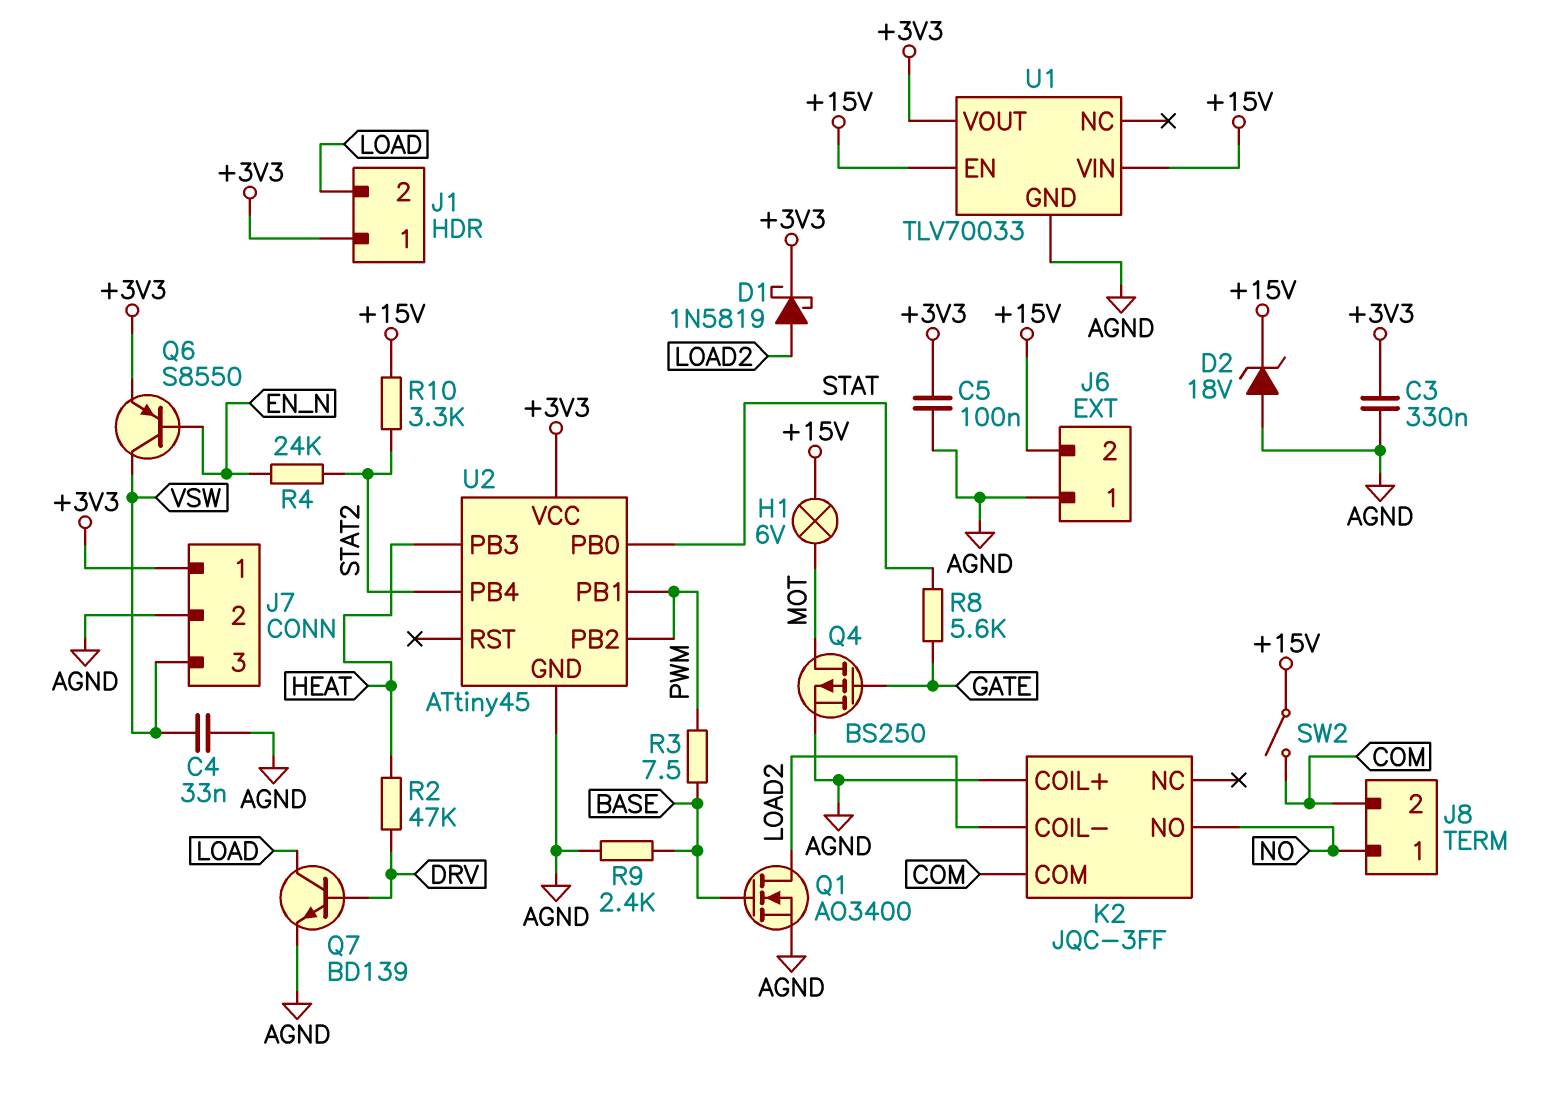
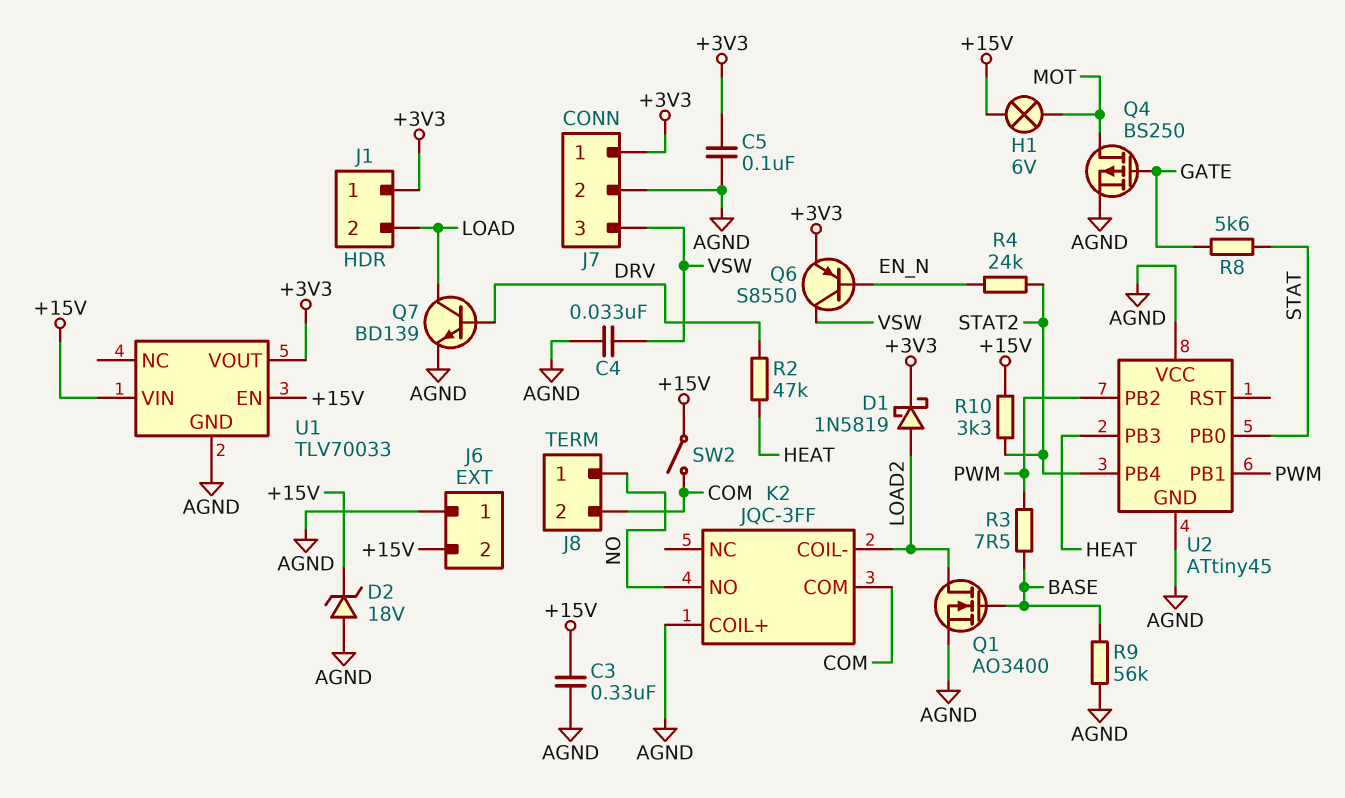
C3: 330nF (+3V3, AGND) -> 330nF (+15V, AGND)
R9: 2.4k (AGND, BASE) -> 56k (AGND, BASE)
U2 pin VCC: +3V3 -> AGND

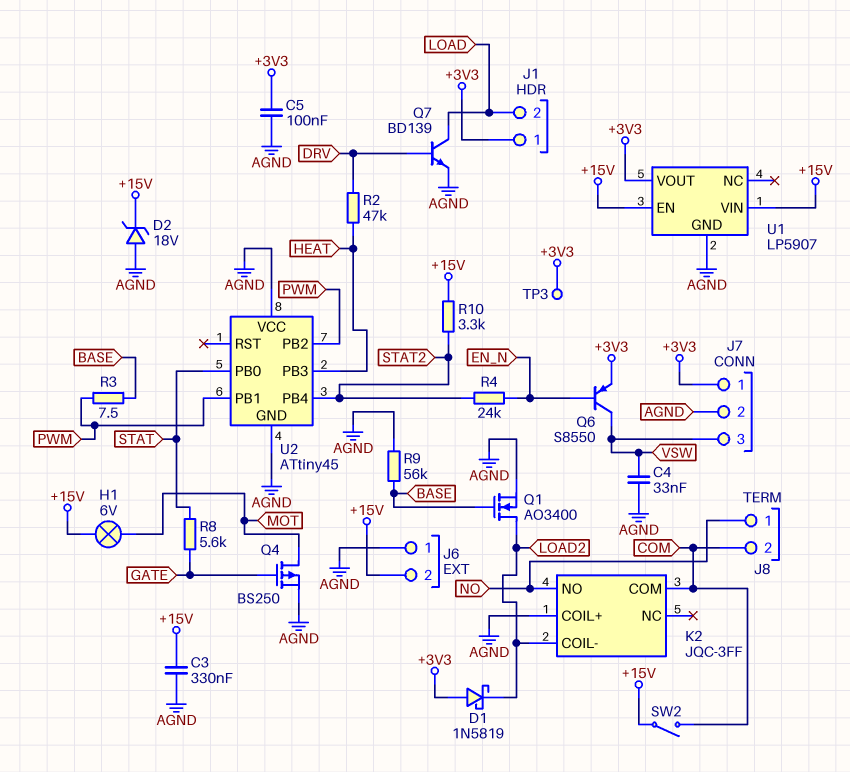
D1: schottky 1N5819 (A LOAD2, K +3V3) -> schottky 1N5819 (A +3V3, K LOAD2)
TP3: none -> test point (+3V3)
U1: TLV70033 -> LP5907

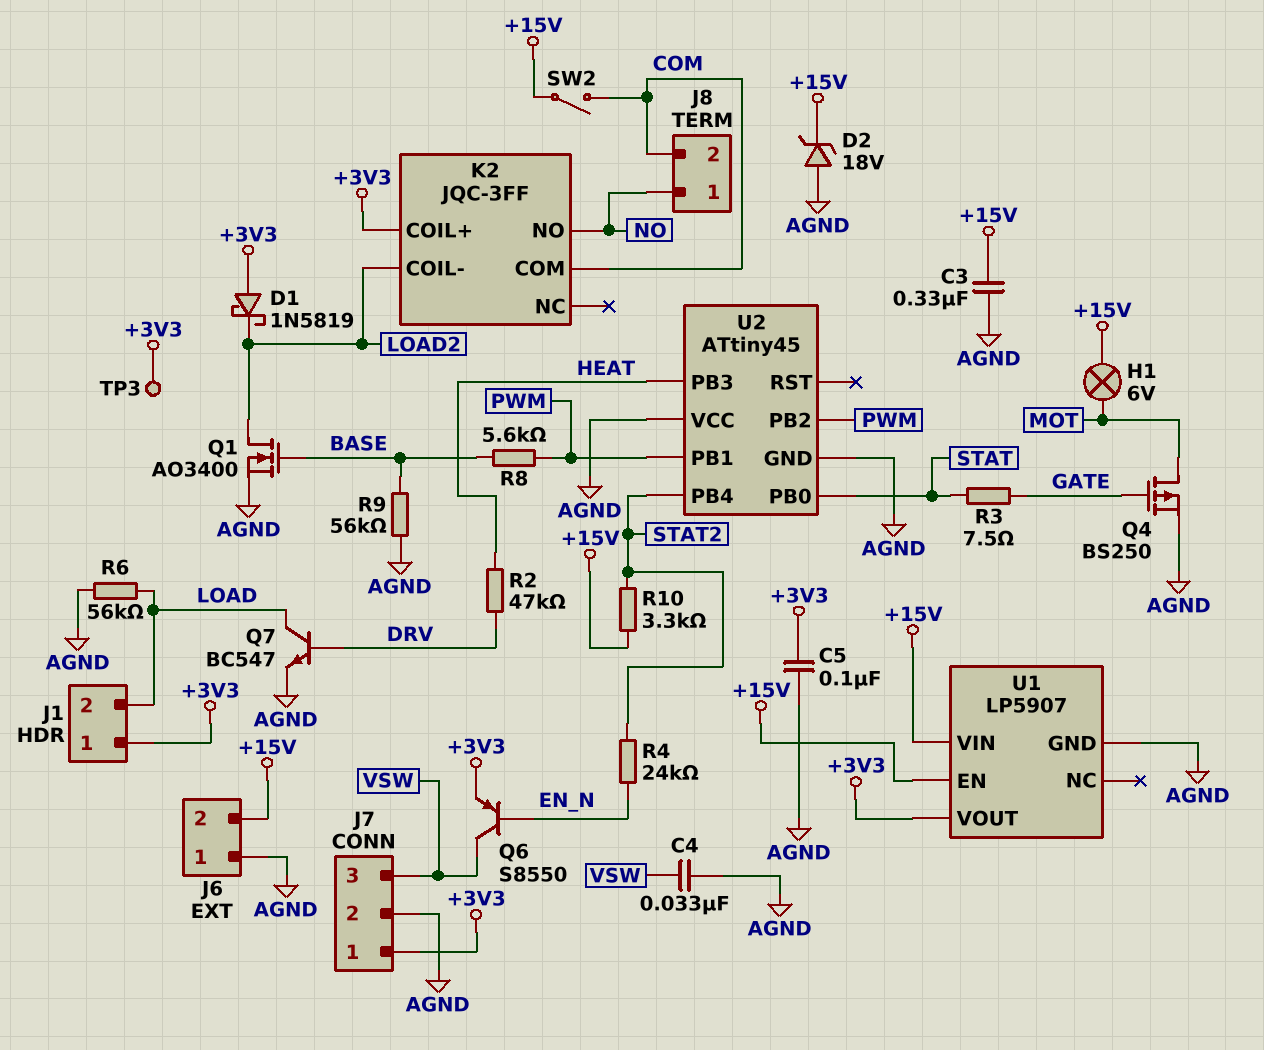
K2 pin COIL+: AGND -> +3V3
Q7: NPN BD139 (B DRV, C LOAD, E AGND) -> NPN BC547 (B DRV, C LOAD, E AGND)
R3: 7.5 (BASE, PWM) -> 7.5 (GATE, STAT)
R6: none -> 56k (AGND, LOAD)
R8: 5.6k (GATE, STAT) -> 5.6k (BASE, PWM)

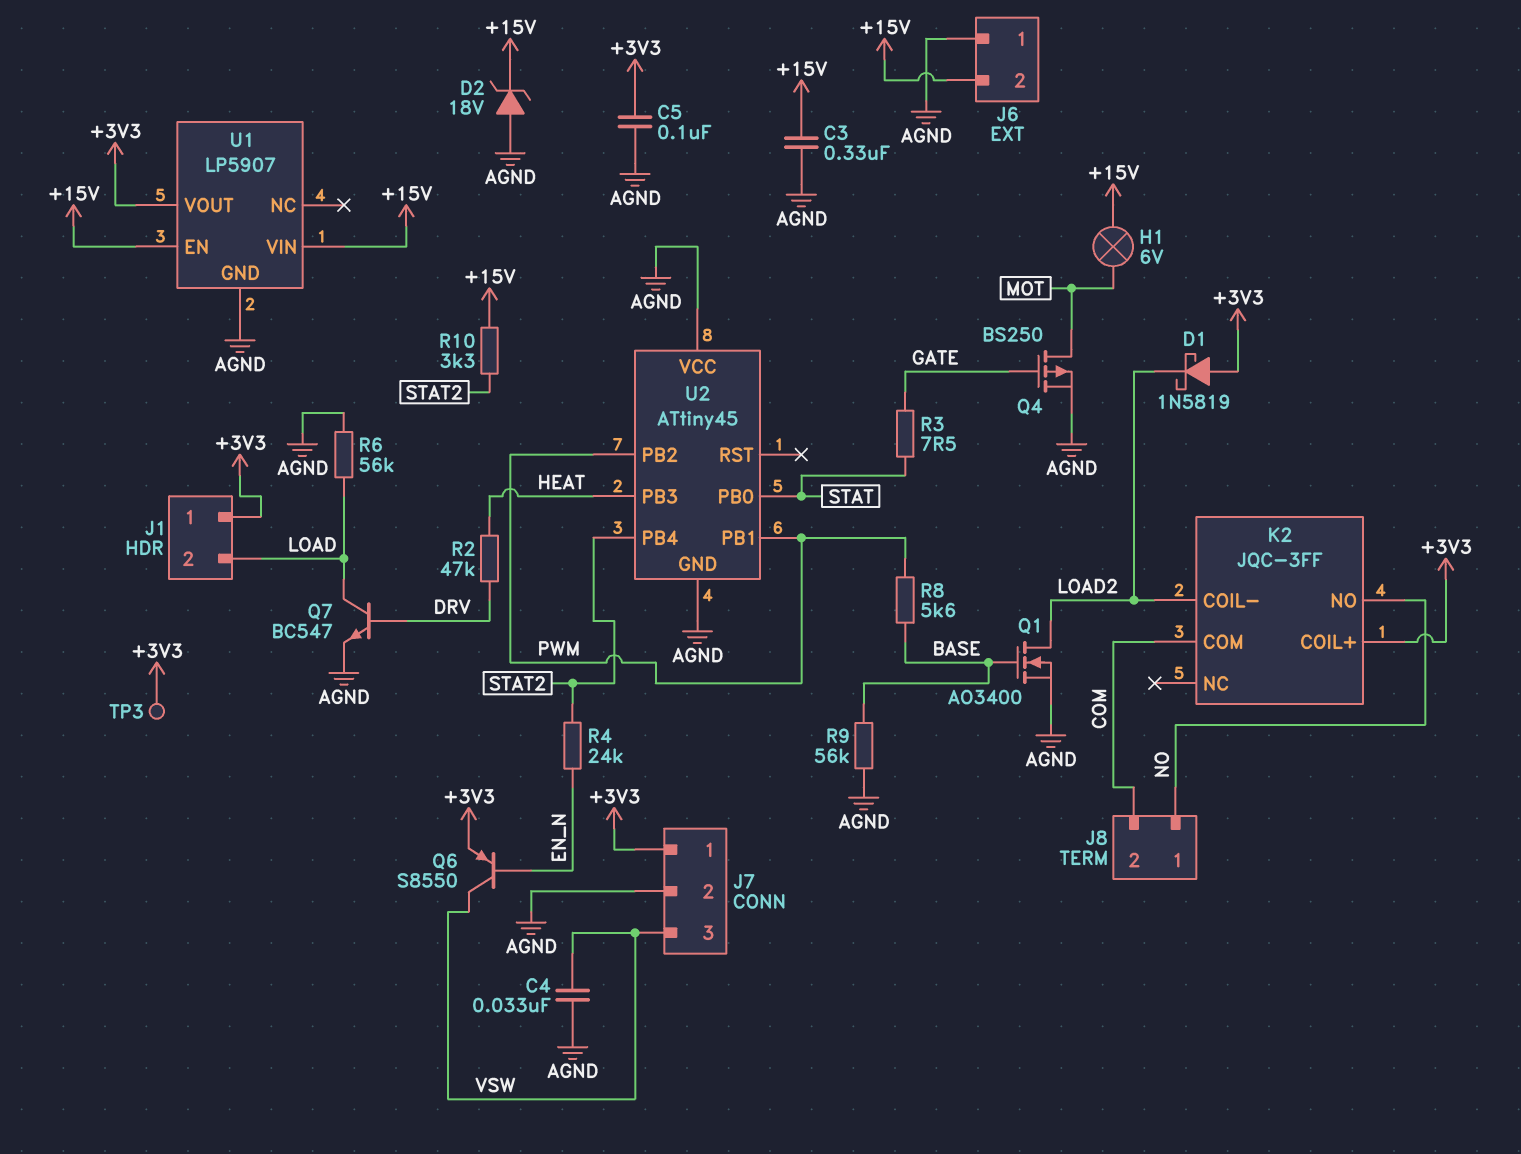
SW2: switch (+15V, COM) -> none

